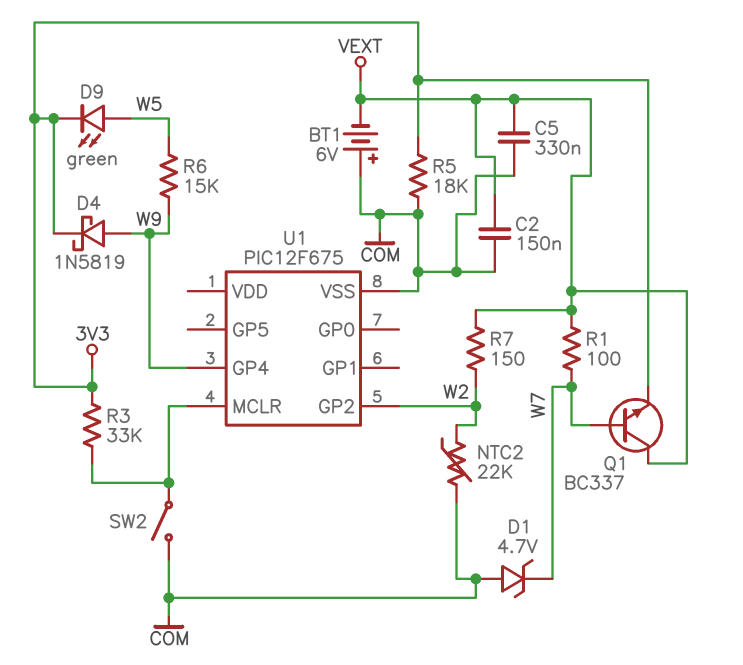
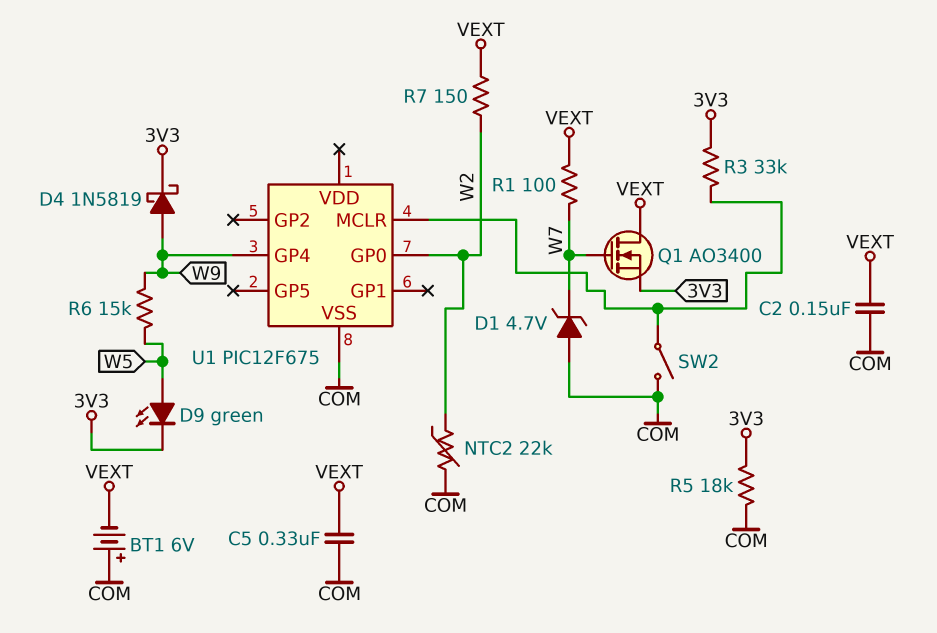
Q1: NPN BC337 (B W7, C VEXT, E 3V3) -> NMOS AO3400 (G W7, D VEXT, S 3V3)
U1 pin GP0: none -> W2
U1 pin GP2: W2 -> none

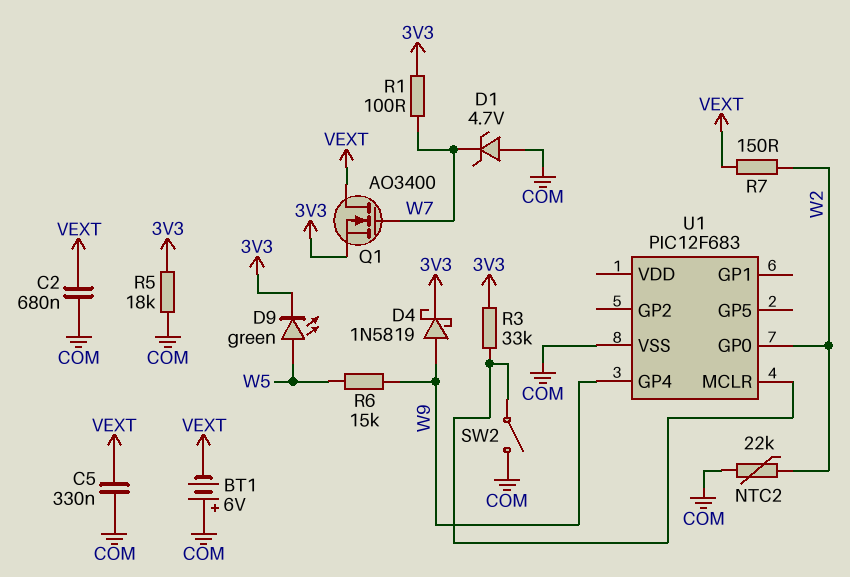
C2: 150nF (COM, VEXT) -> 680nF (COM, VEXT)
R1: 100 (VEXT, W7) -> 100 (3V3, W7)
U1: PIC12F675 -> PIC12F683

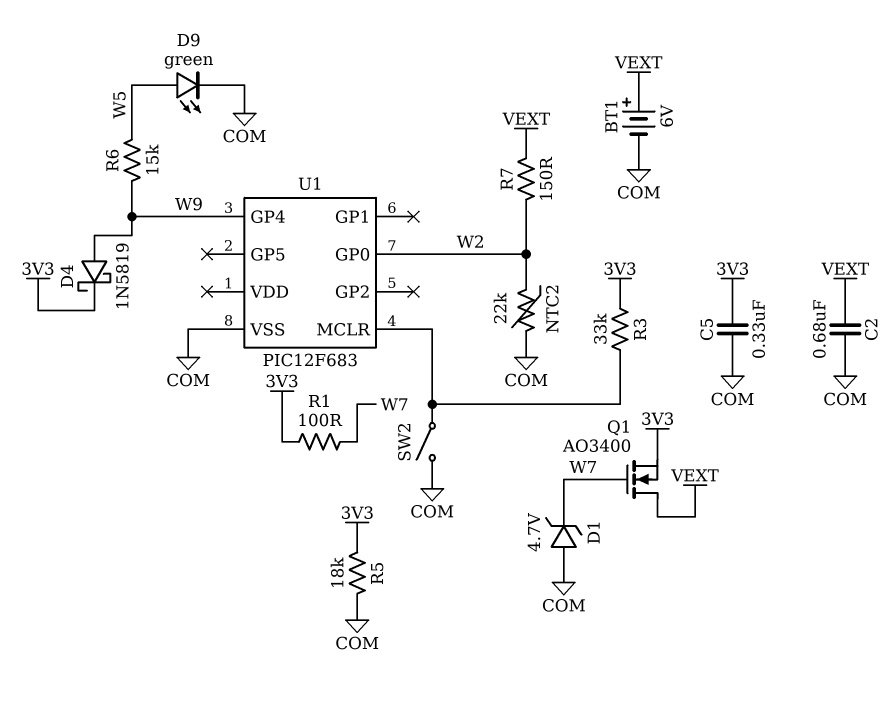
BT1: 6V (plus COM, minus VEXT) -> 6V (plus VEXT, minus COM)
C5: 330nF (COM, VEXT) -> 330nF (3V3, COM)
D9: LED green (A W5, K 3V3) -> LED green (A W5, K COM)

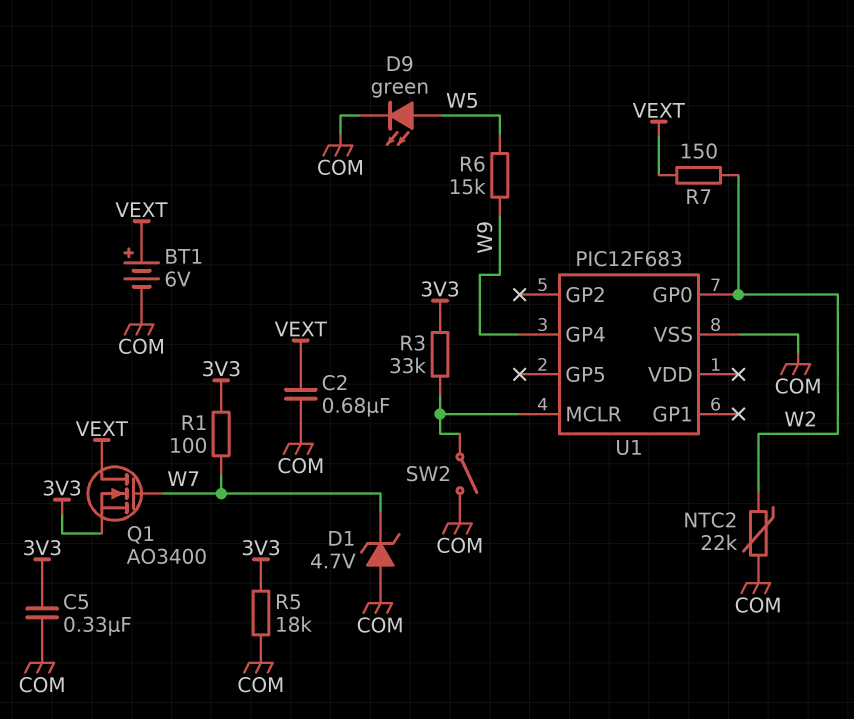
D4: schottky 1N5819 (A W9, K 3V3) -> none

